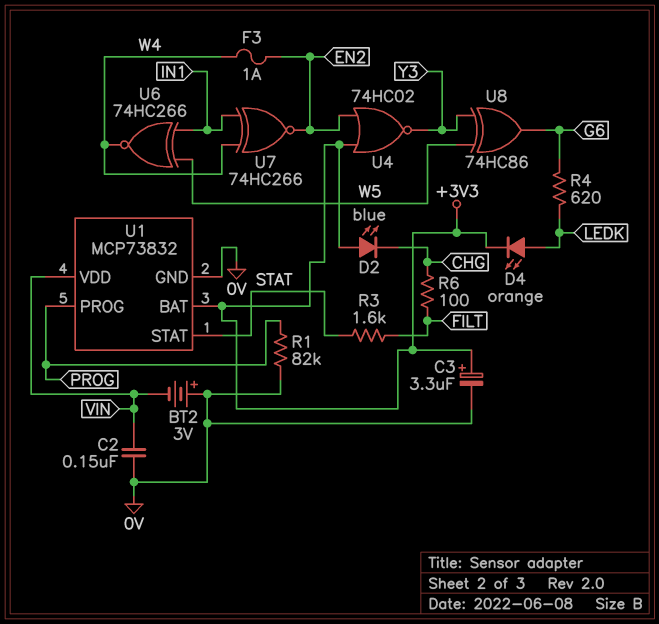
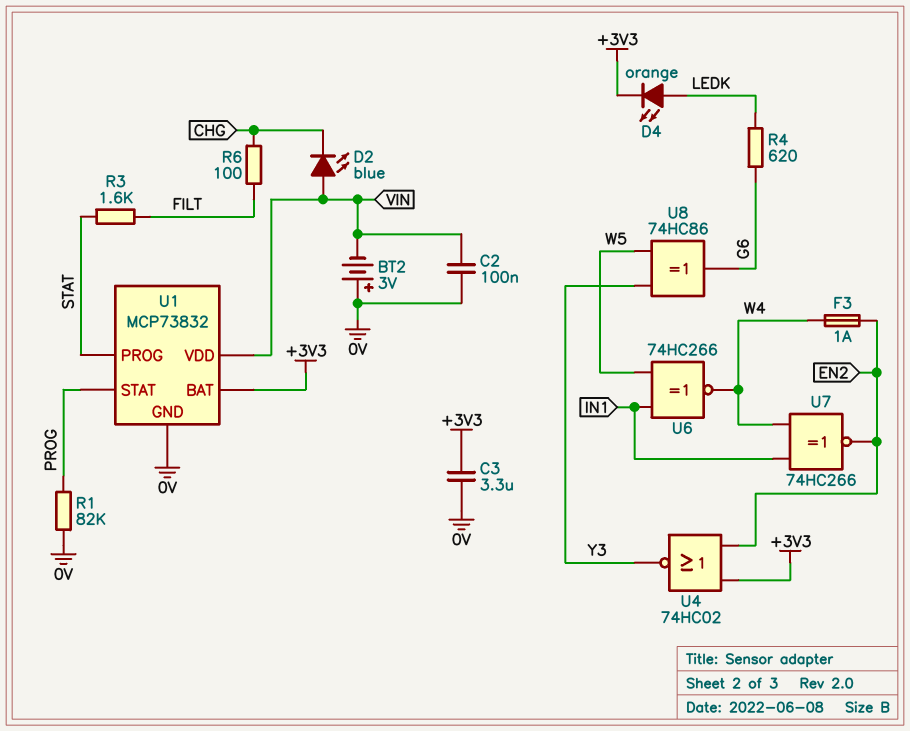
C2: 150nF (0V, VIN) -> 100nF (0V, VIN)
C3: 3.3uF (plus +3V3, minus 0V) -> 3.3uF (+3V3, 0V)
D2: LED blue (A +3V3, K CHG) -> LED blue (A VIN, K CHG)
U1 pin PROG: PROG -> STAT
U1 pin STAT: STAT -> PROG

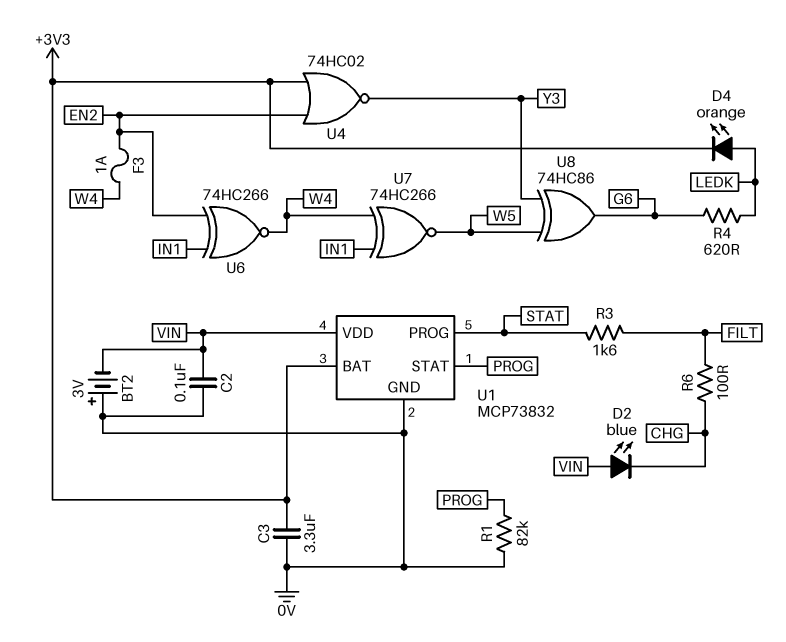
U6: XNOR 74HC266 (in IN1, in W5, out W4) -> XNOR 74HC266 (in EN2, in IN1, out W4)
U7: XNOR 74HC266 (in IN1, in W4, out EN2) -> XNOR 74HC266 (in IN1, in W4, out W5)

